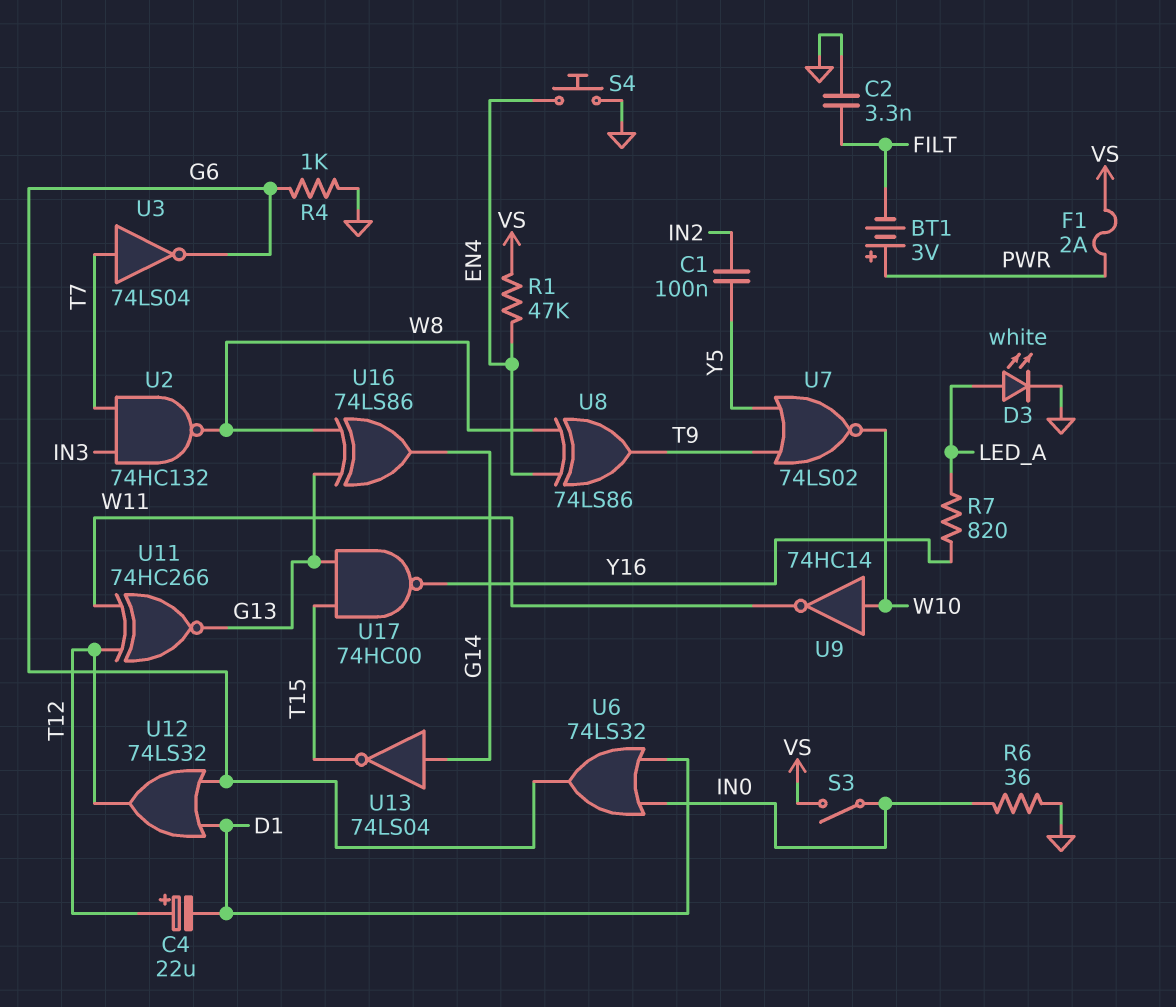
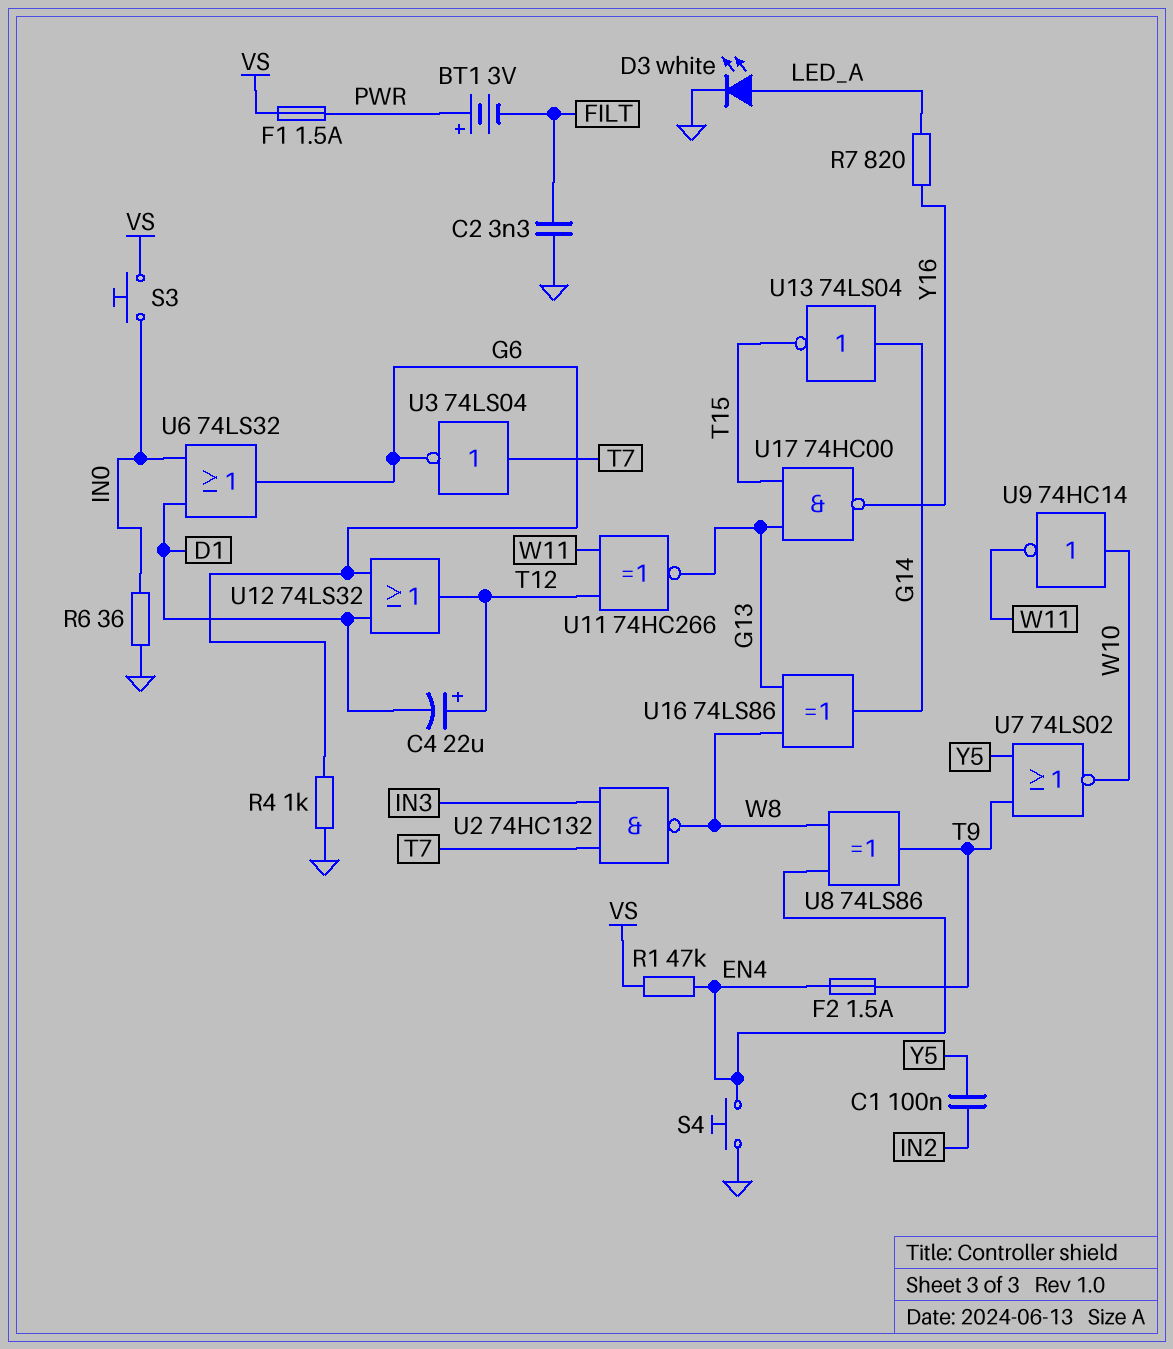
F1: 2A (PWR, VS) -> 1.5A (PWR, VS)
F2: none -> 1.5A (EN4, T9)
S3: switch (IN0, VS) -> button (IN0, VS)

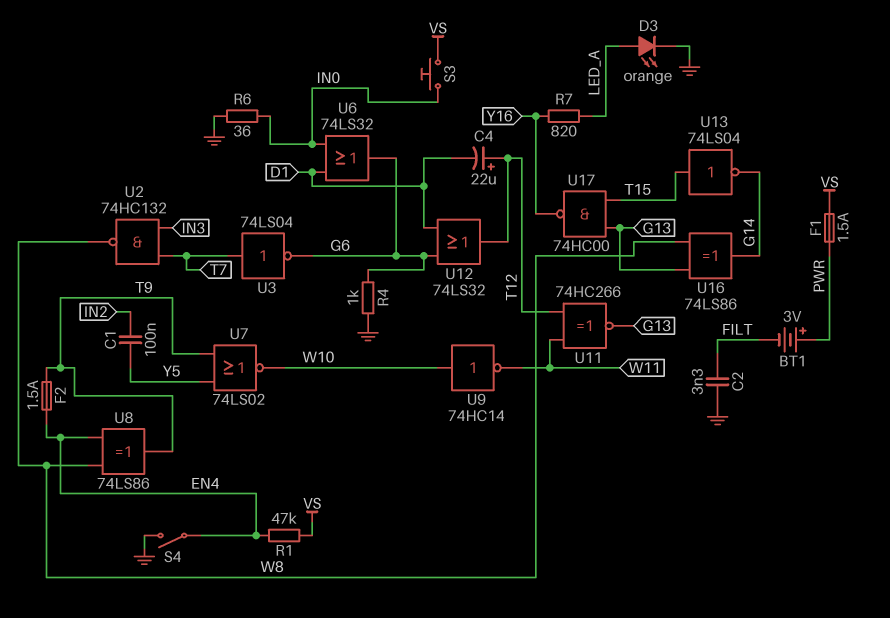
D3: LED white (A LED_A, K GND) -> LED orange (A LED_A, K GND)
S4: button (EN4, GND) -> switch (EN4, GND)
U13: NOT 74LS04 (in G14, out T15) -> NOT 74LS04 (in T15, out G14)

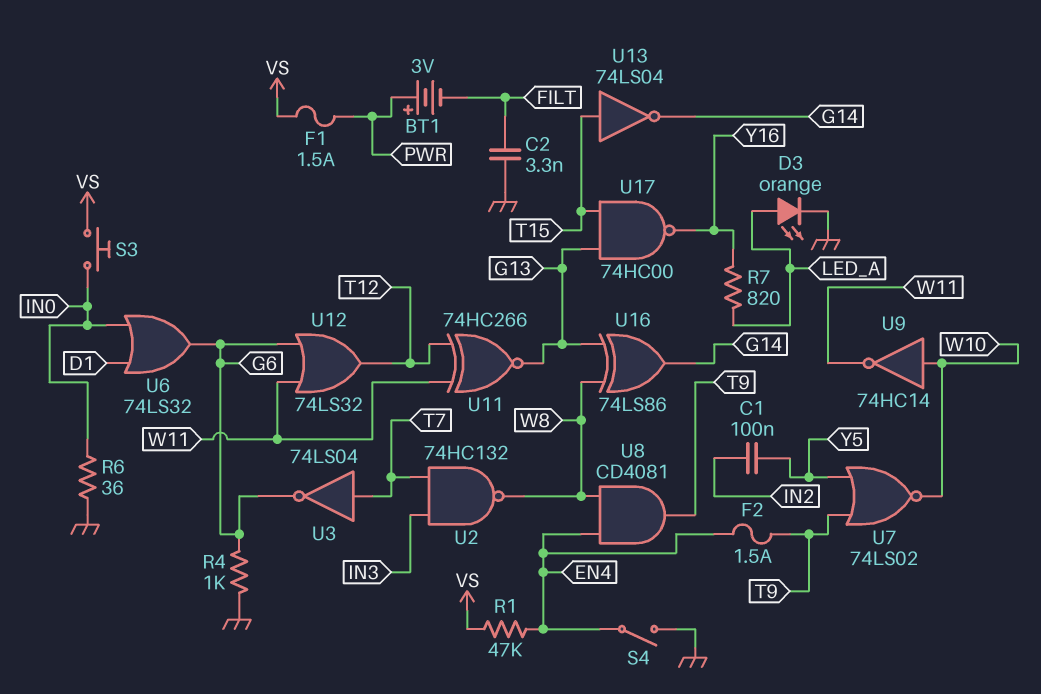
C4: 22uF (plus T12, minus D1) -> none
U8: XOR 74LS86 (in EN4, in W8, out T9) -> AND CD4081 (in EN4, in W8, out T9)
U12: OR 74LS32 (in D1, in G6, out T12) -> OR 74LS32 (in G6, in W11, out T12)

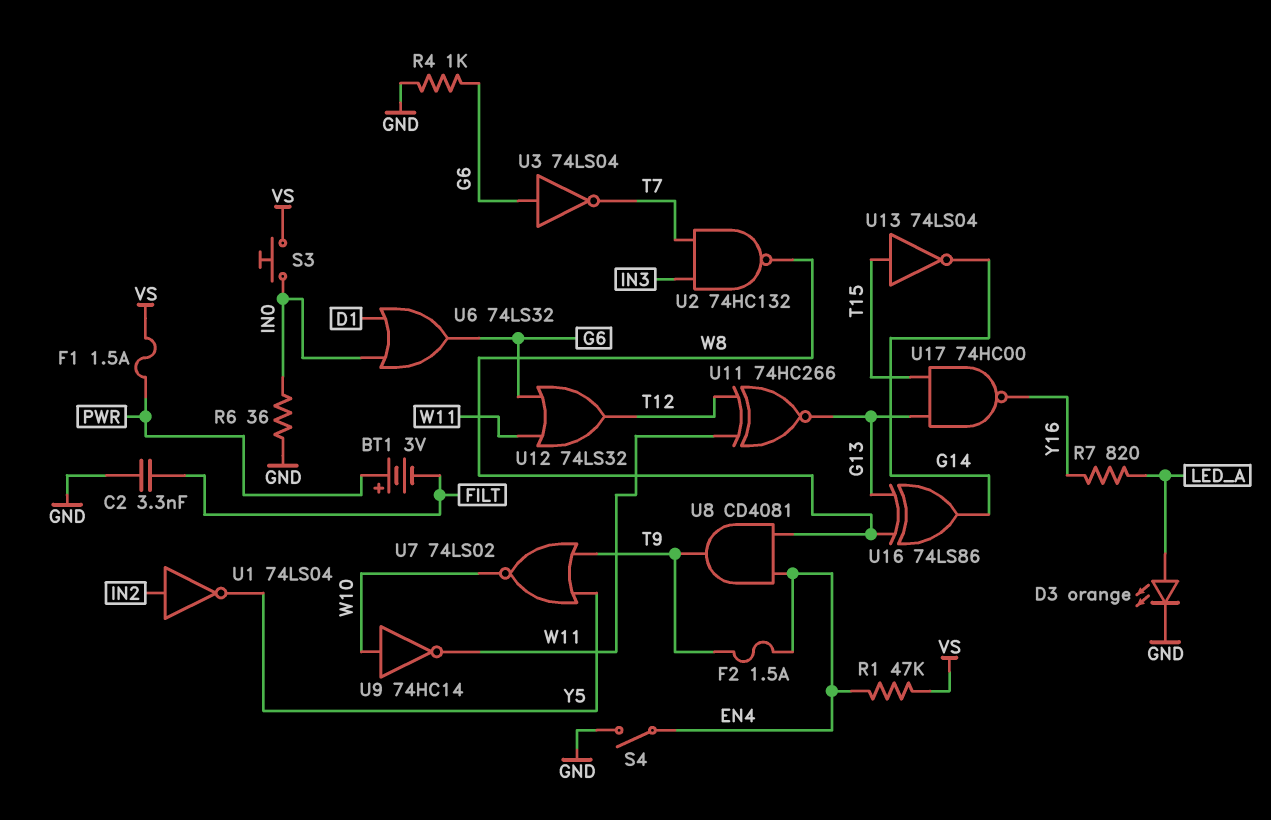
C1: 100nF (IN2, Y5) -> none
U1: none -> NOT 74LS04 (in IN2, out Y5)
U3: NOT 74LS04 (in T7, out G6) -> NOT 74LS04 (in G6, out T7)

